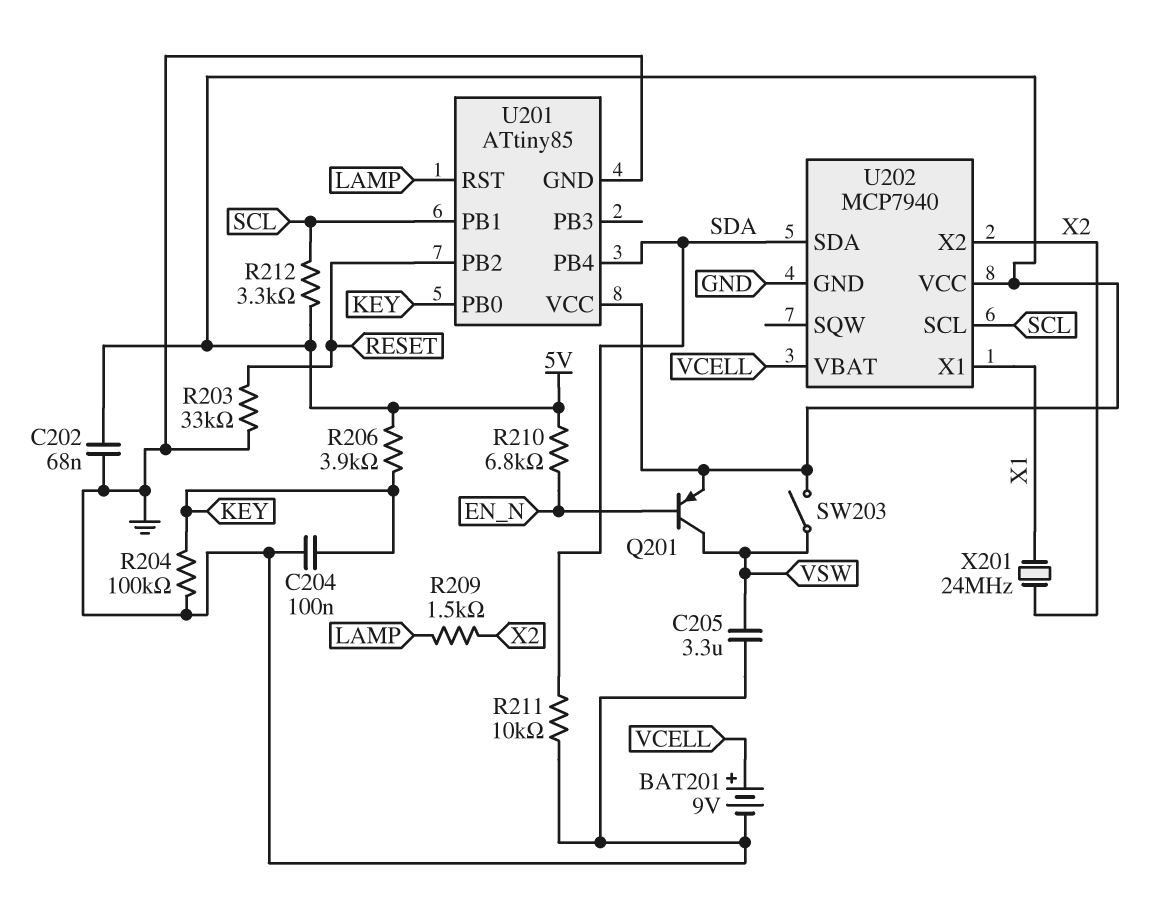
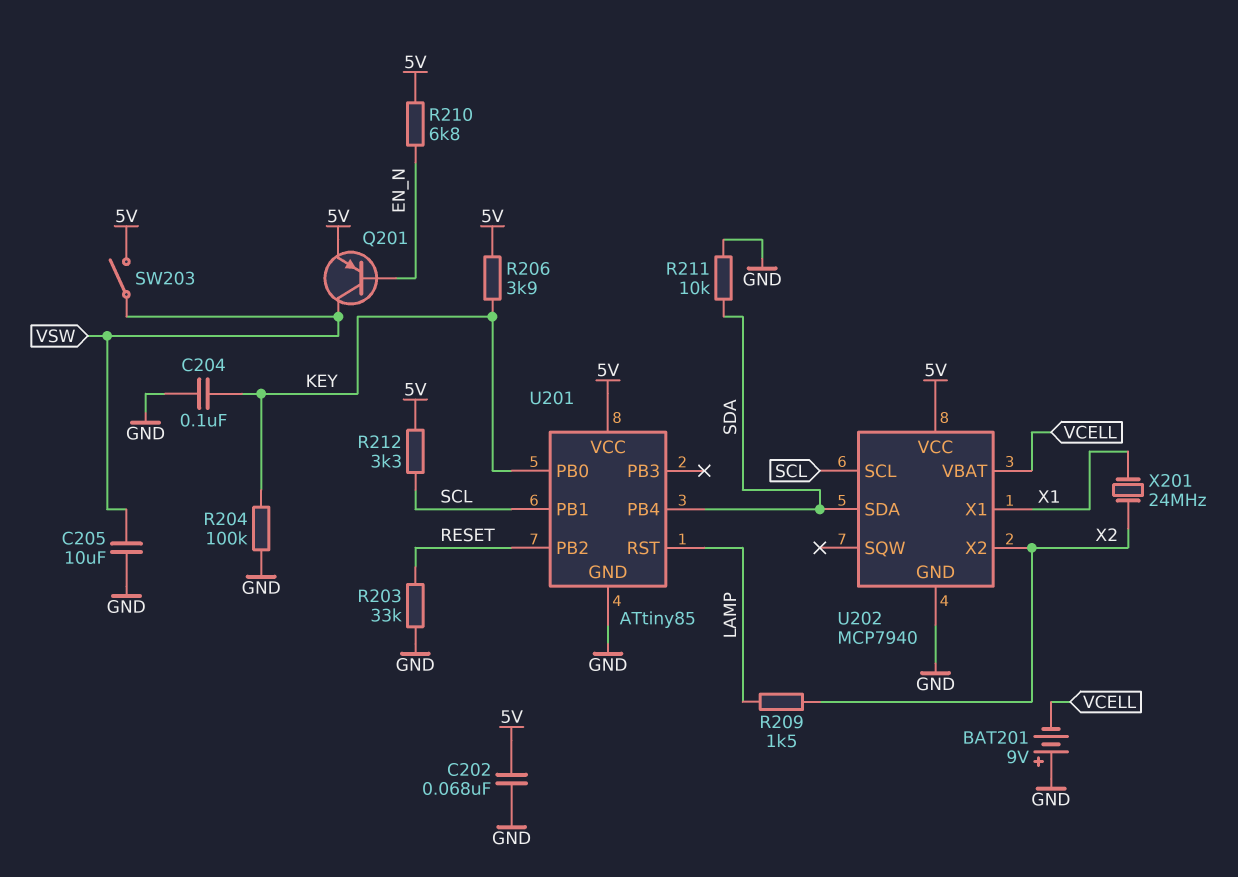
BAT201: 9V (plus VCELL, minus GND) -> 9V (plus GND, minus VCELL)
C205: 3.3uF (GND, VSW) -> 10uF (GND, VSW)

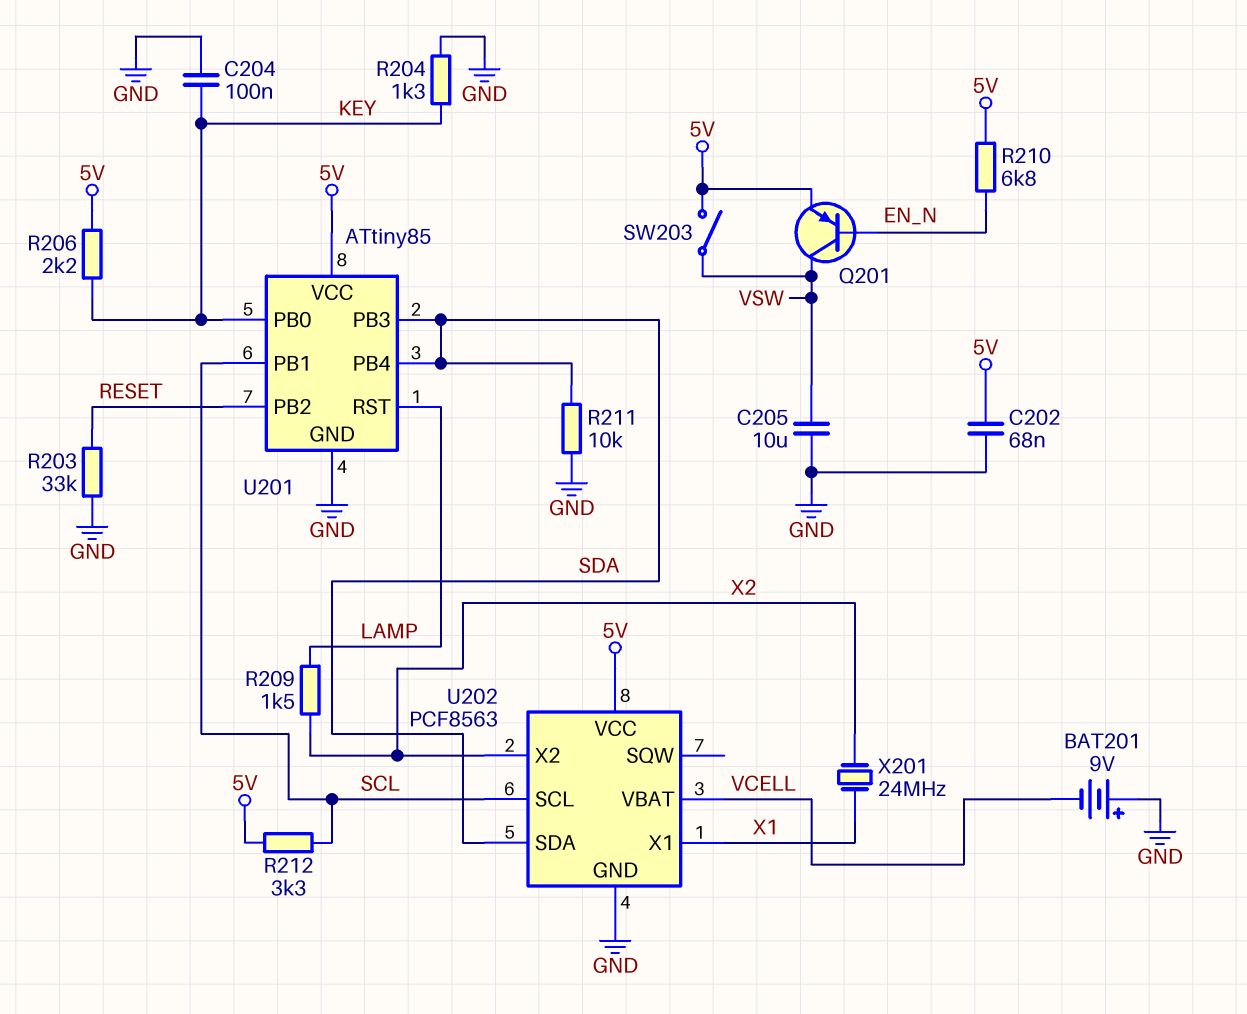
R204: 100k (GND, KEY) -> 1.3k (GND, KEY)
R206: 3.9k (5V, KEY) -> 2.2k (5V, KEY)
U201 pin PB3: none -> SDA
U202: MCP7940 -> PCF8563

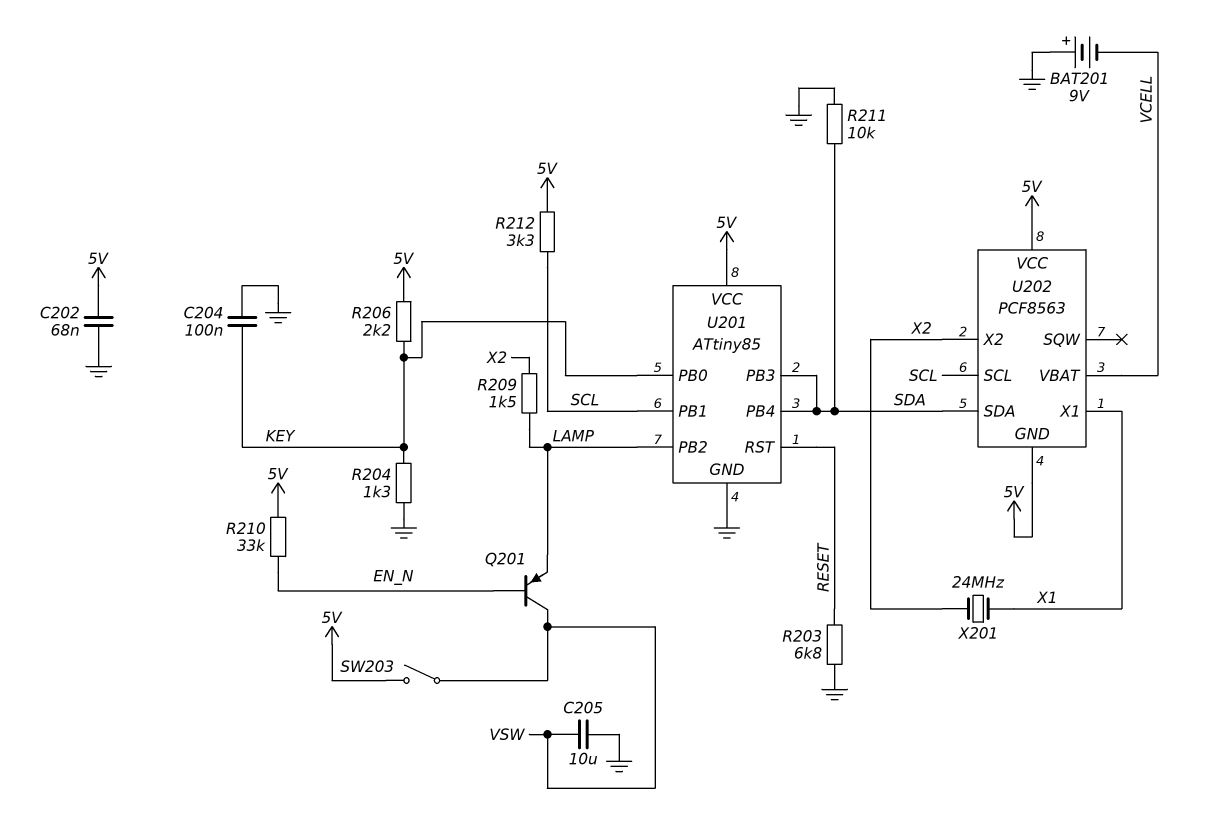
Q201: PNP (B EN_N, C VSW, E 5V) -> PNP (B EN_N, C VSW, E LAMP)
R203: 33k (GND, RESET) -> 6.8k (GND, RESET)
R210: 6.8k (5V, EN_N) -> 33k (5V, EN_N)
U201 pin PB2: RESET -> LAMP
U201 pin RST: LAMP -> RESET
U202 pin GND: GND -> 5V

